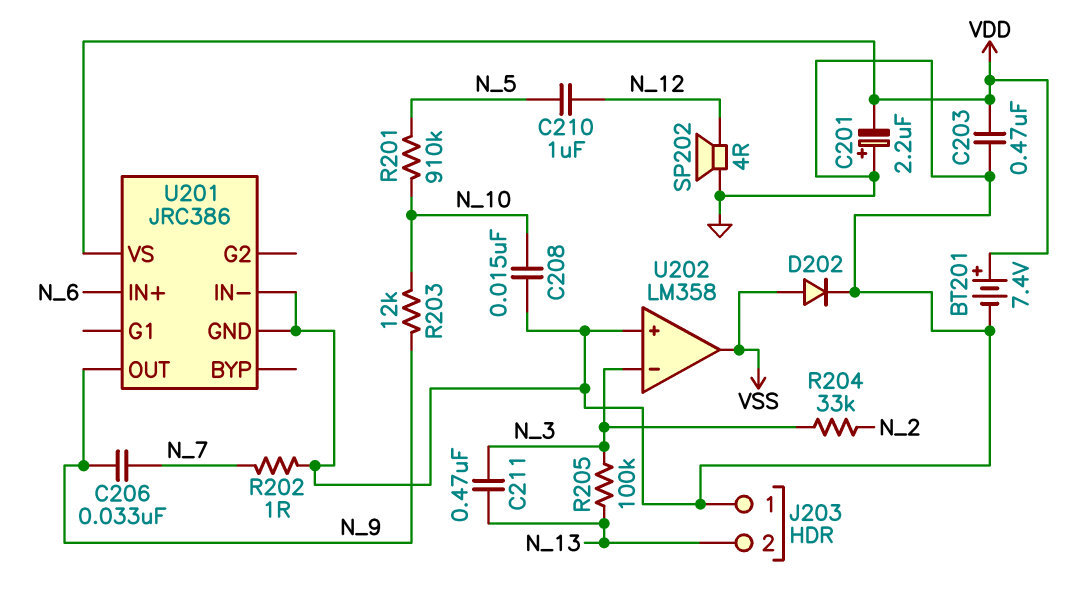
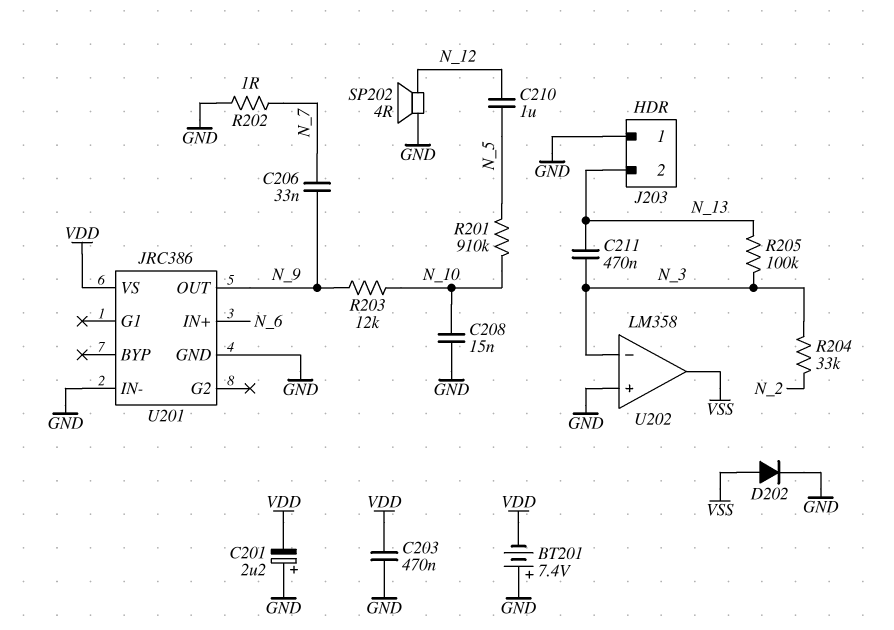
BT201: 7.4V (plus VDD, minus GND) -> 7.4V (plus GND, minus VDD)

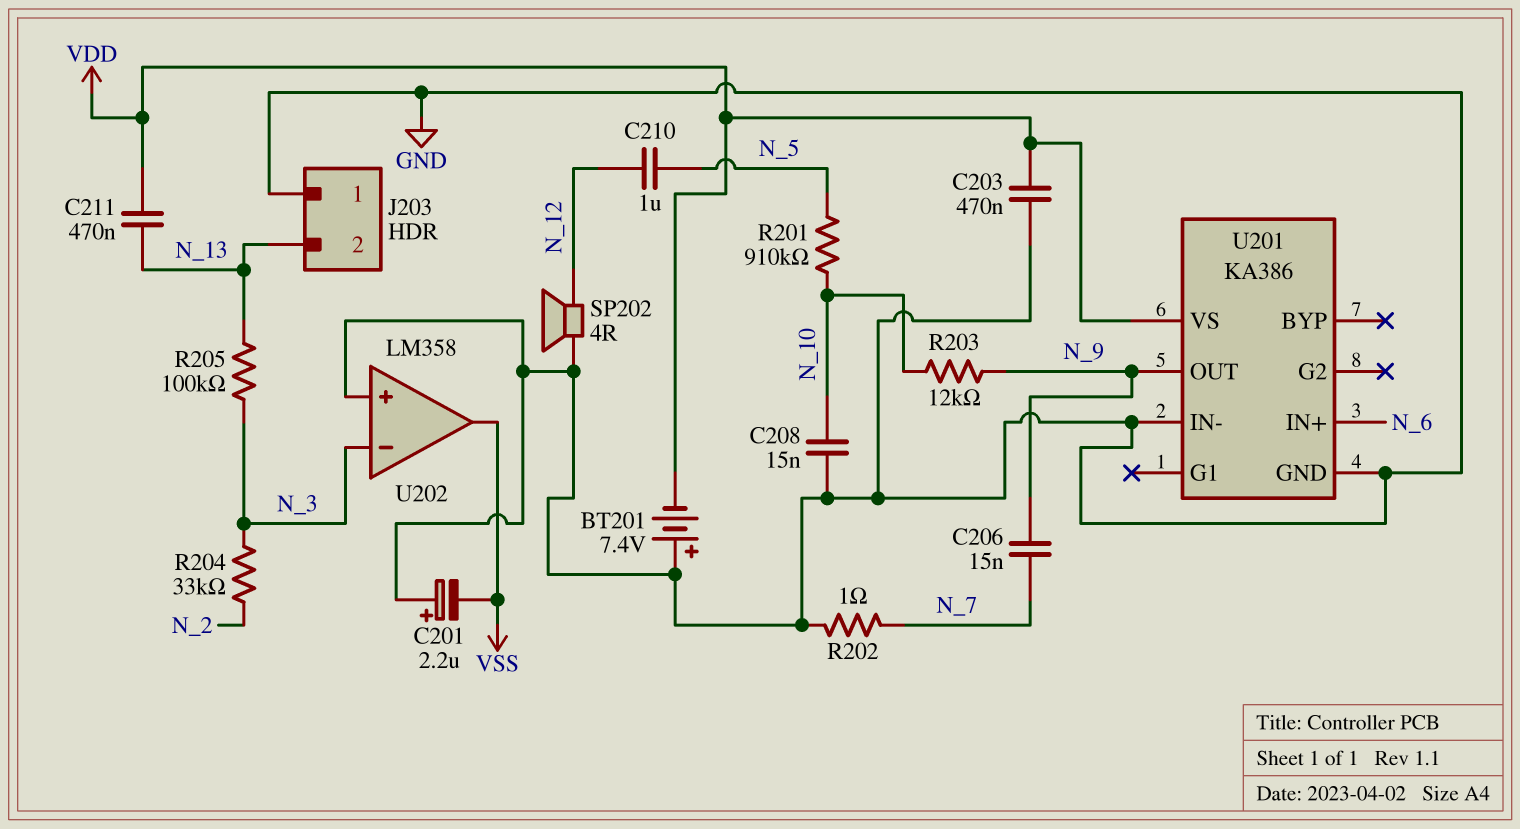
C201: 2.2uF (plus GND, minus VDD) -> 2.2uF (plus GND, minus VSS)
C206: 33nF (N_7, N_9) -> 15nF (N_7, N_9)
C211: 470nF (N_3, N_13) -> 470nF (N_13, VDD)
D202: diode (A VSS, K GND) -> none
U201: JRC386 -> KA386

